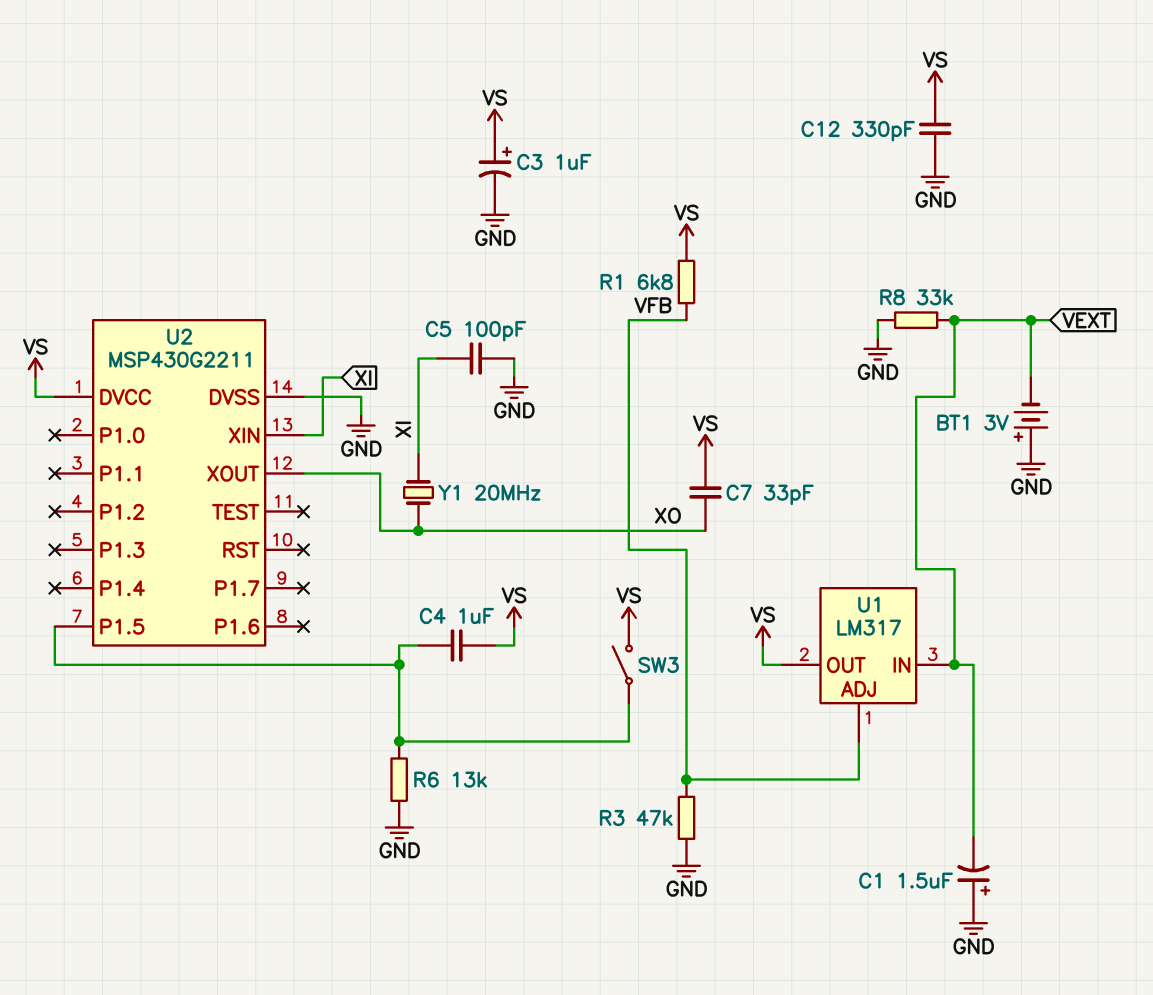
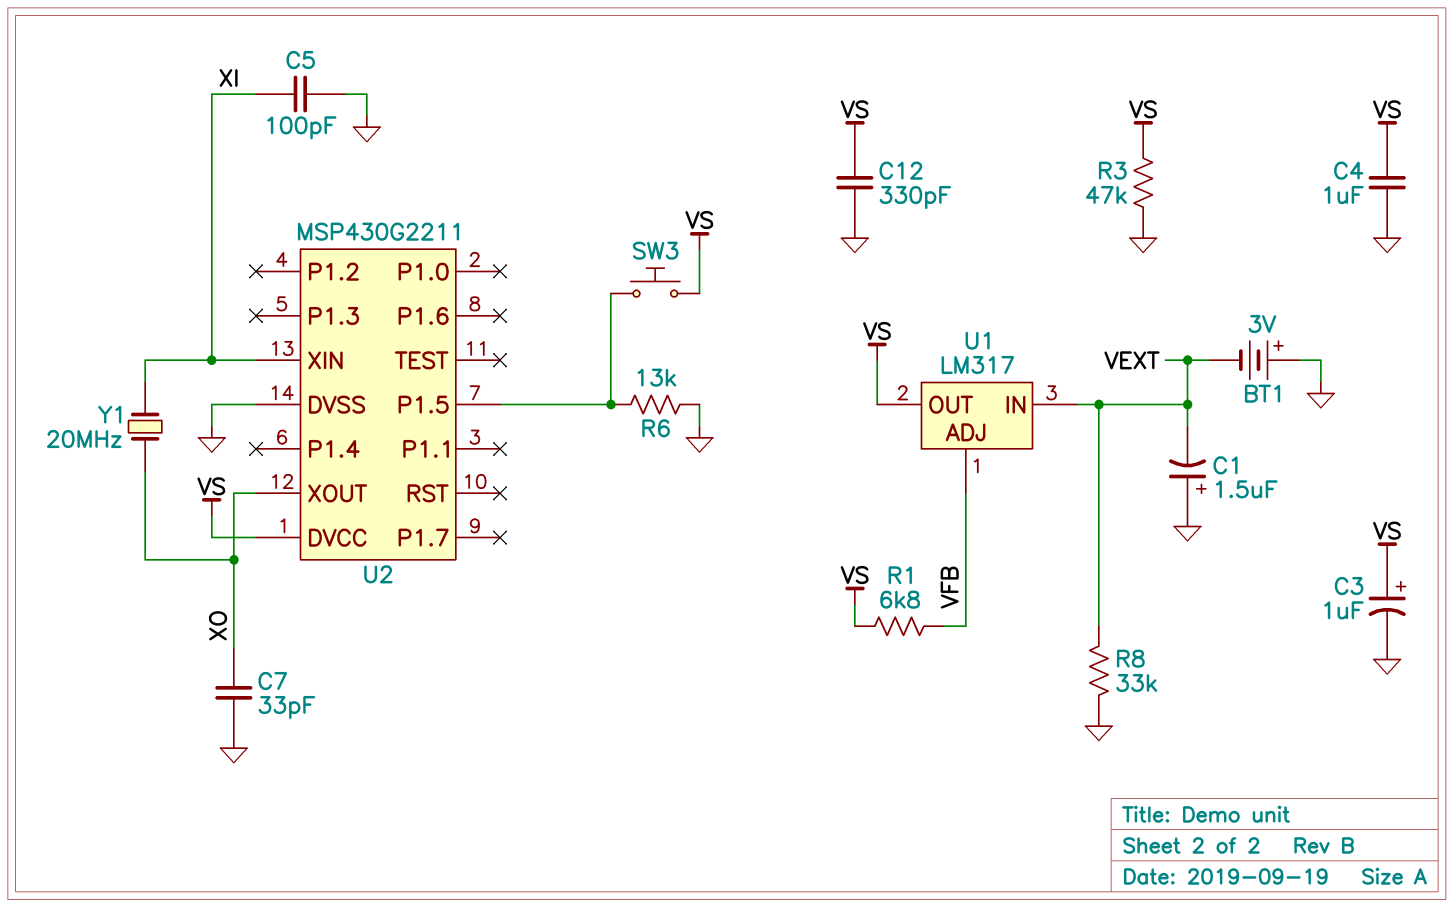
C4: 1uF (U2/P1.5, VS) -> 1uF (GND, VS)
C7: 33pF (VS, XO) -> 33pF (GND, XO)
R3: 47k (GND, VFB) -> 47k (GND, VS)
SW3: switch (U2/P1.5, VS) -> button (U2/P1.5, VS)

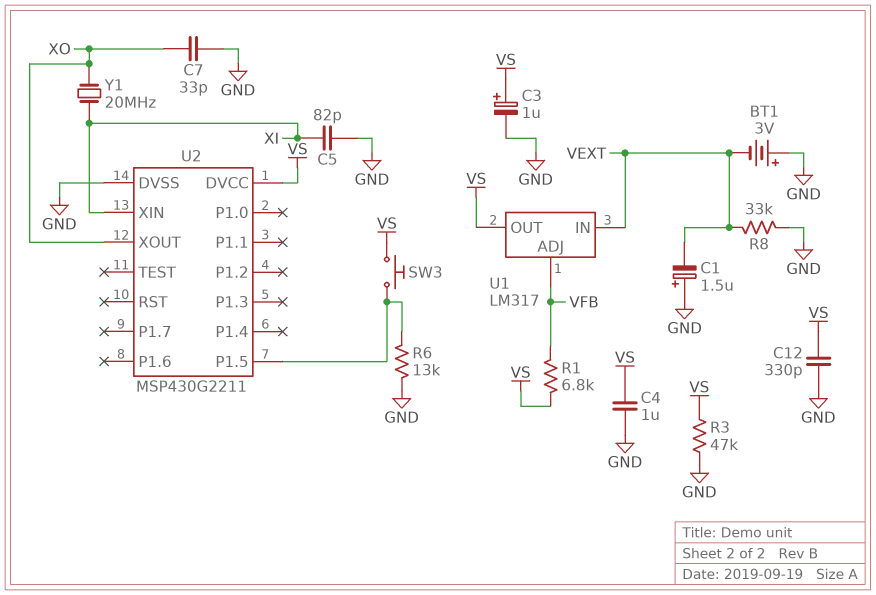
C5: 100pF (GND, XI) -> 82pF (GND, XI)

